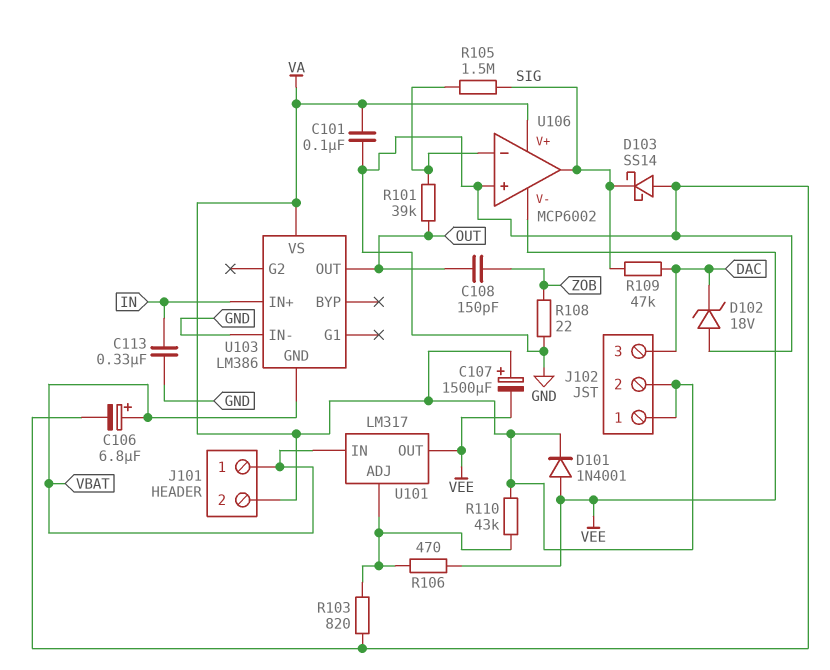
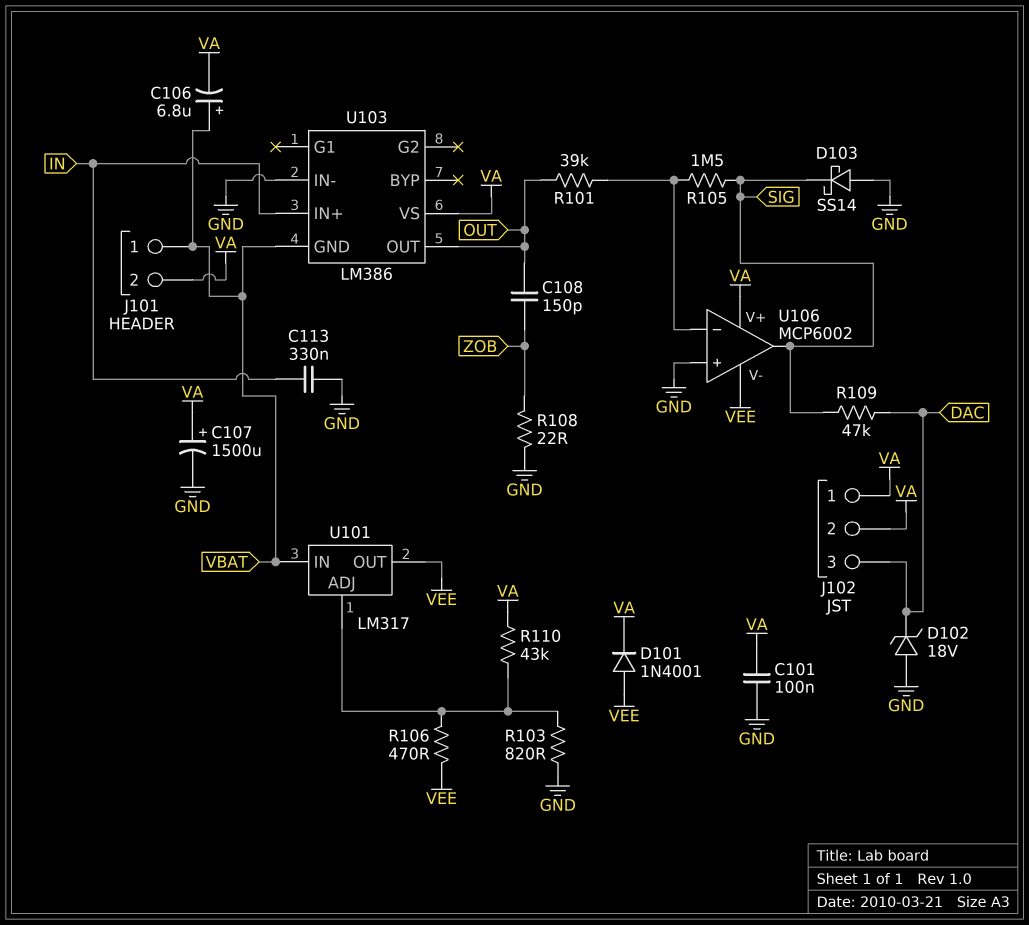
C106: 6.8uF (plus VBAT, minus GND) -> 6.8uF (plus VBAT, minus VA)
C107: 1500uF (plus VA, minus VEE) -> 1500uF (plus VA, minus GND)

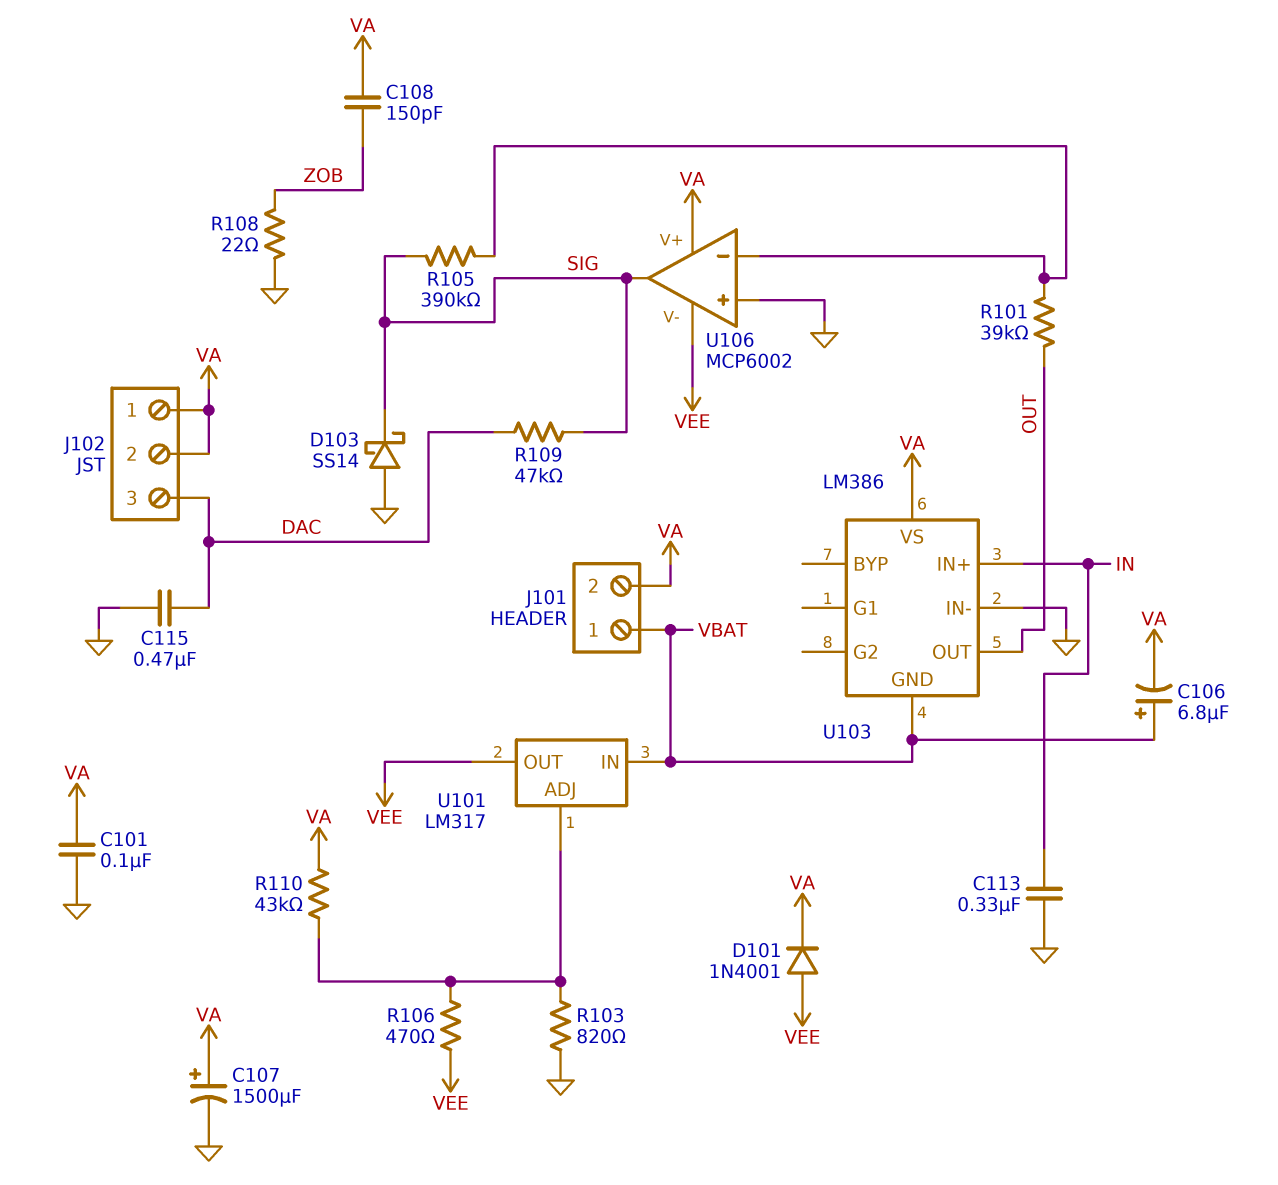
C108: 150pF (OUT, ZOB) -> 150pF (VA, ZOB)
C115: none -> 470nF (DAC, GND)
D102: zener 18V (A GND, K DAC) -> none
R105: 1.5M (SIG, U106/in-) -> 390k (SIG, U106/in-)

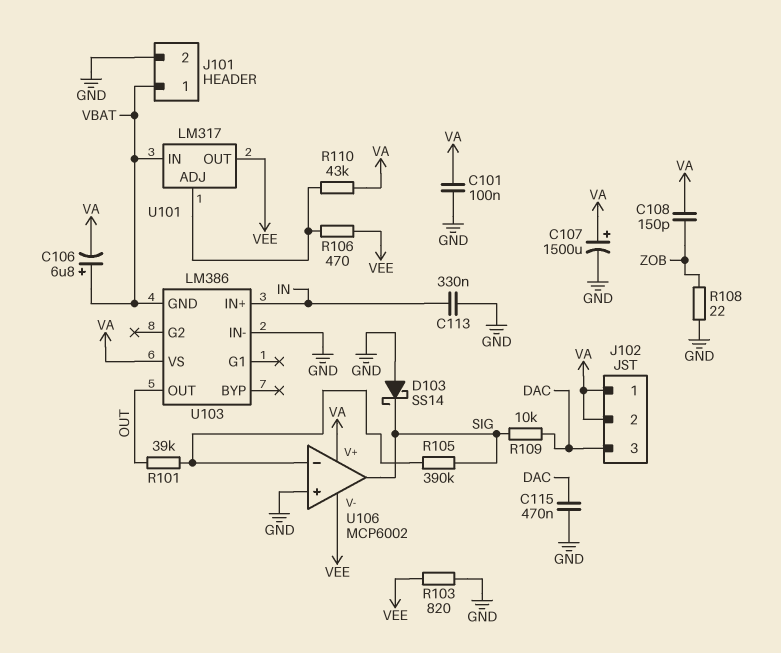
D101: diode 1N4001 (A VEE, K VA) -> none
J101 pin 2: VA -> GND
R103: 820 (GND, U101/ADJ) -> 820 (GND, VEE)
R109: 47k (DAC, SIG) -> 10k (DAC, SIG)

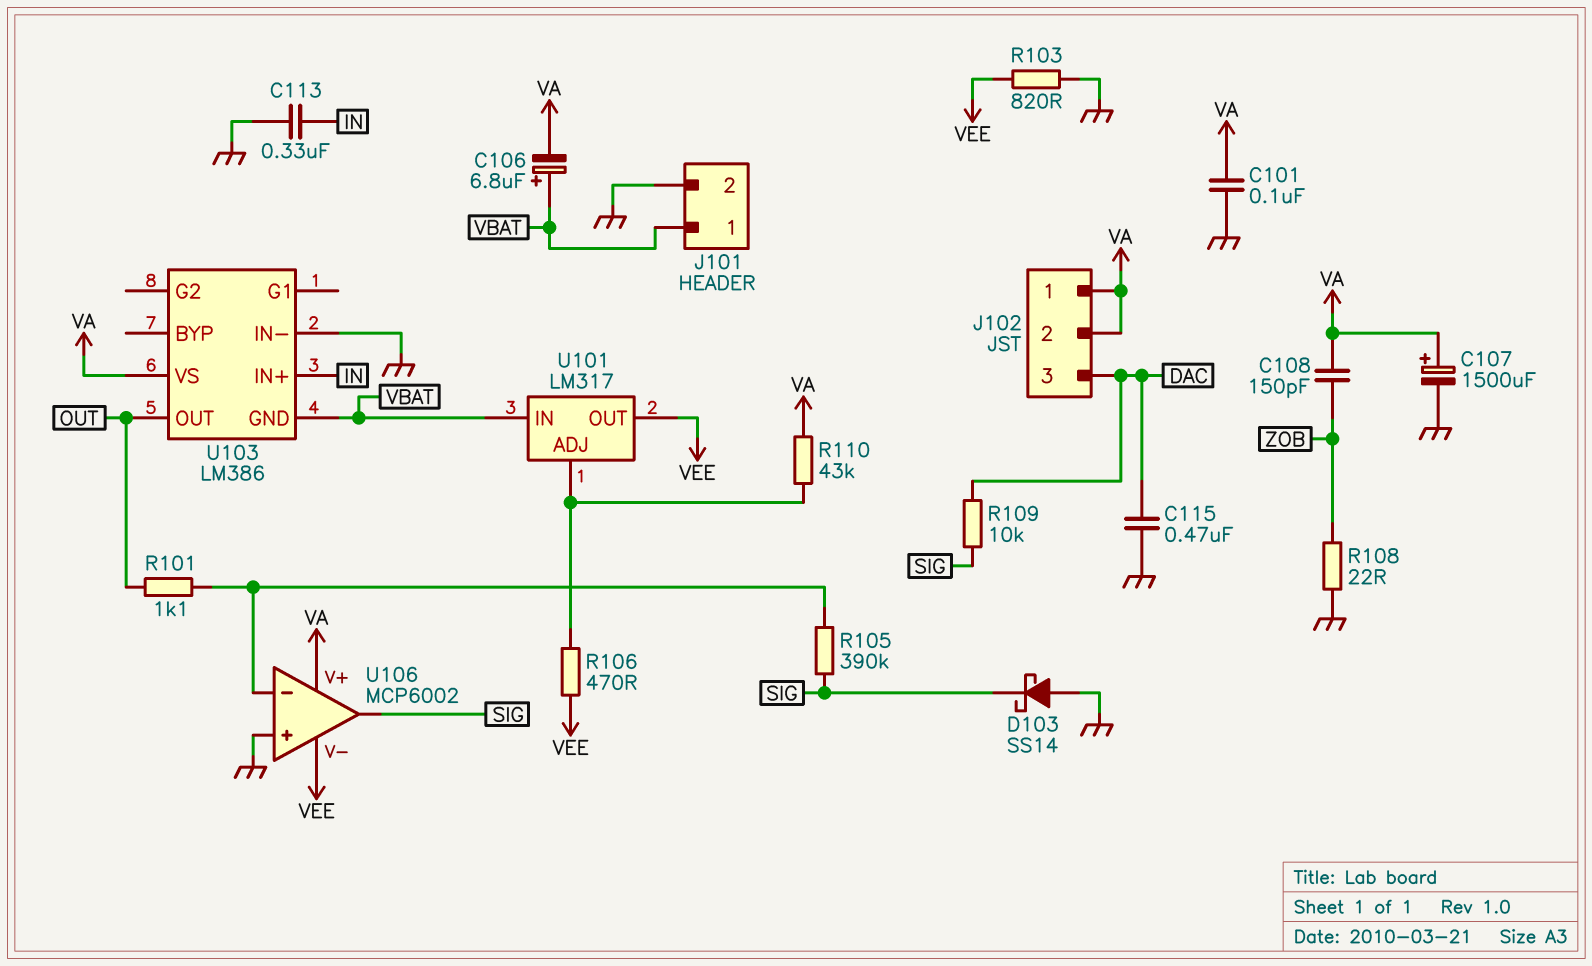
R101: 39k (OUT, U106/in-) -> 1.1k (OUT, U106/in-)

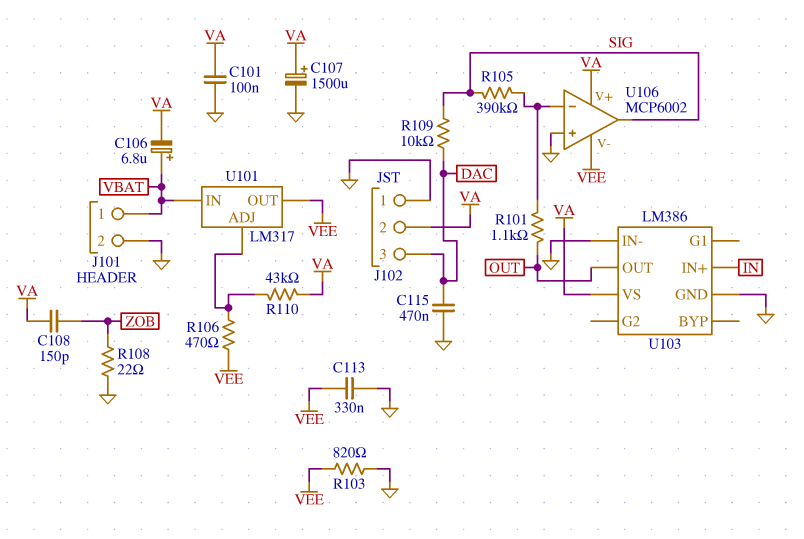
C113: 330nF (GND, IN) -> 330nF (GND, VEE)
D103: schottky SS14 (A GND, K SIG) -> none
J102 pin 1: VA -> GND
U103 pin GND: VBAT -> GND

